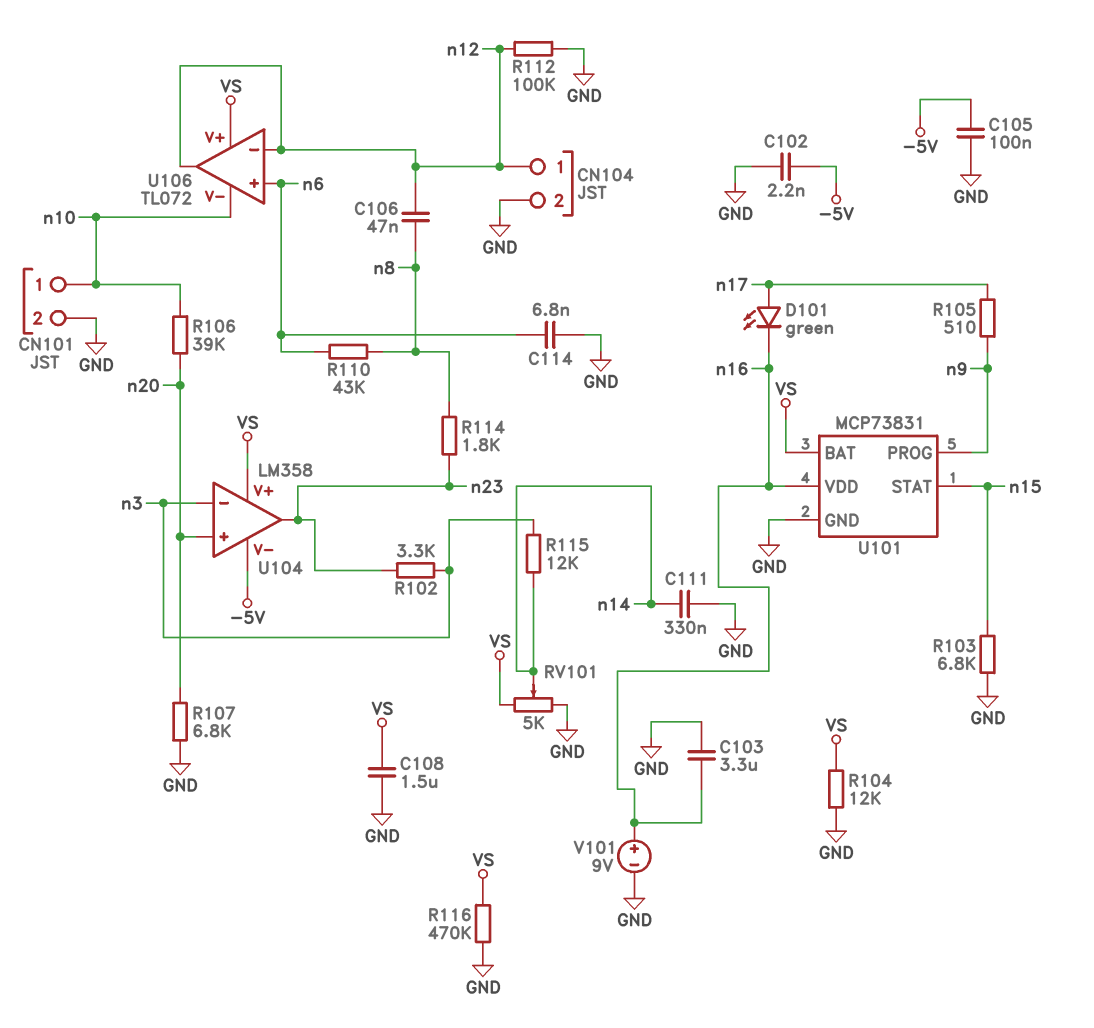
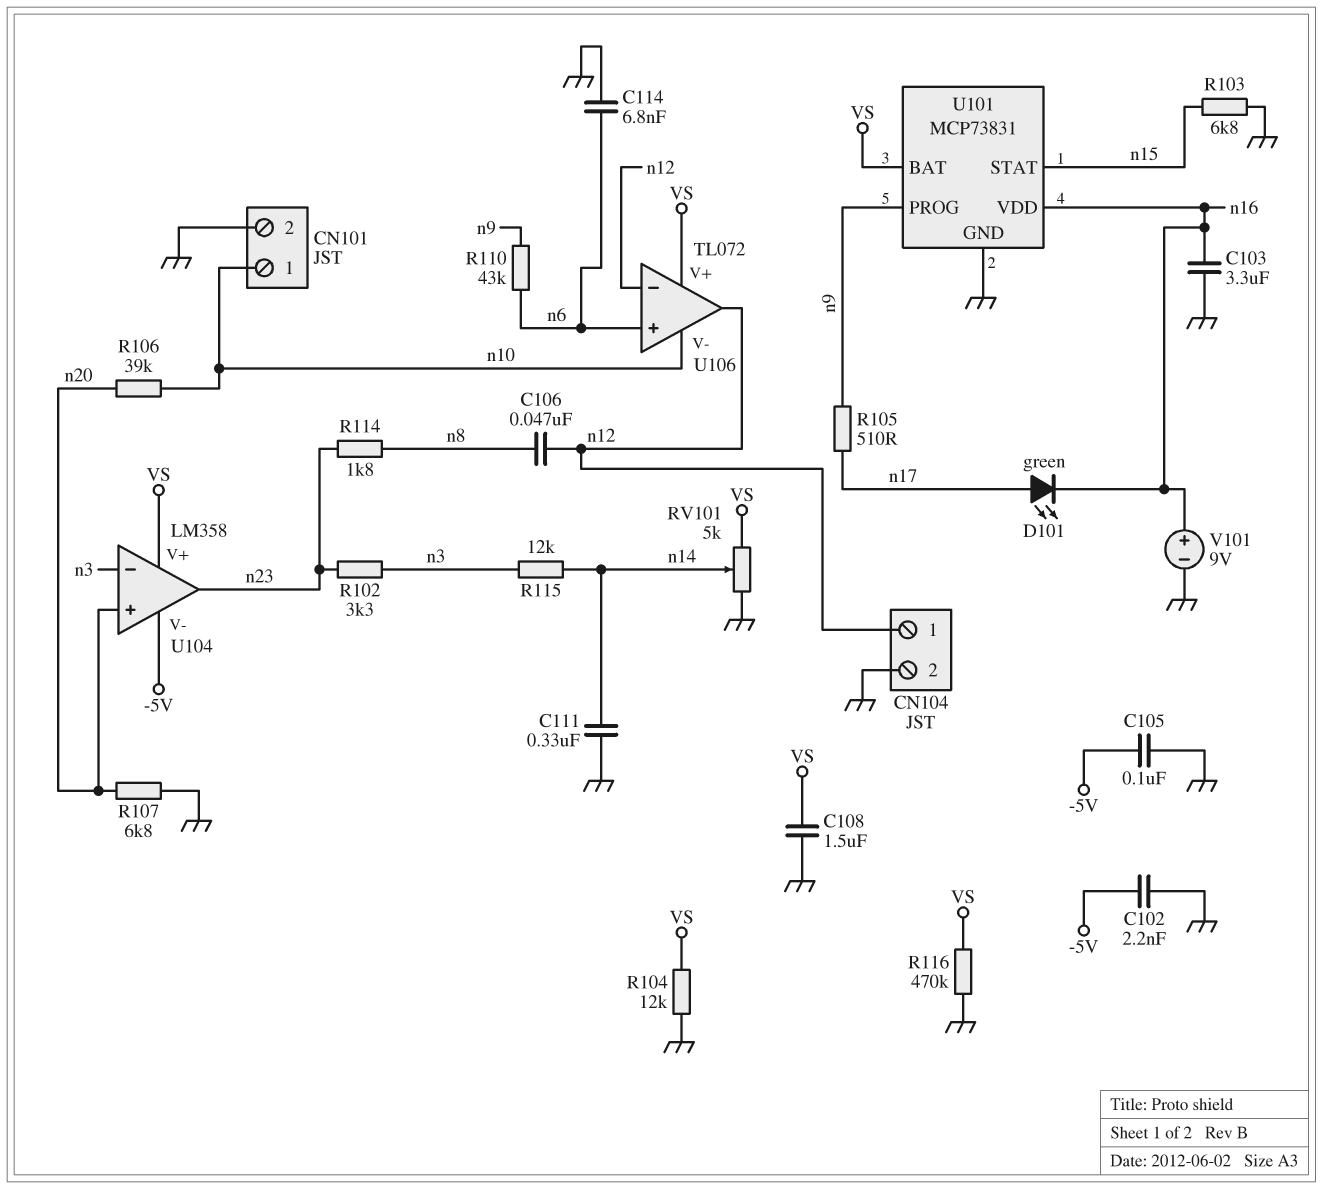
R110: 43k (n6, n8) -> 43k (n6, n9)
R112: 100k (GND, n12) -> none

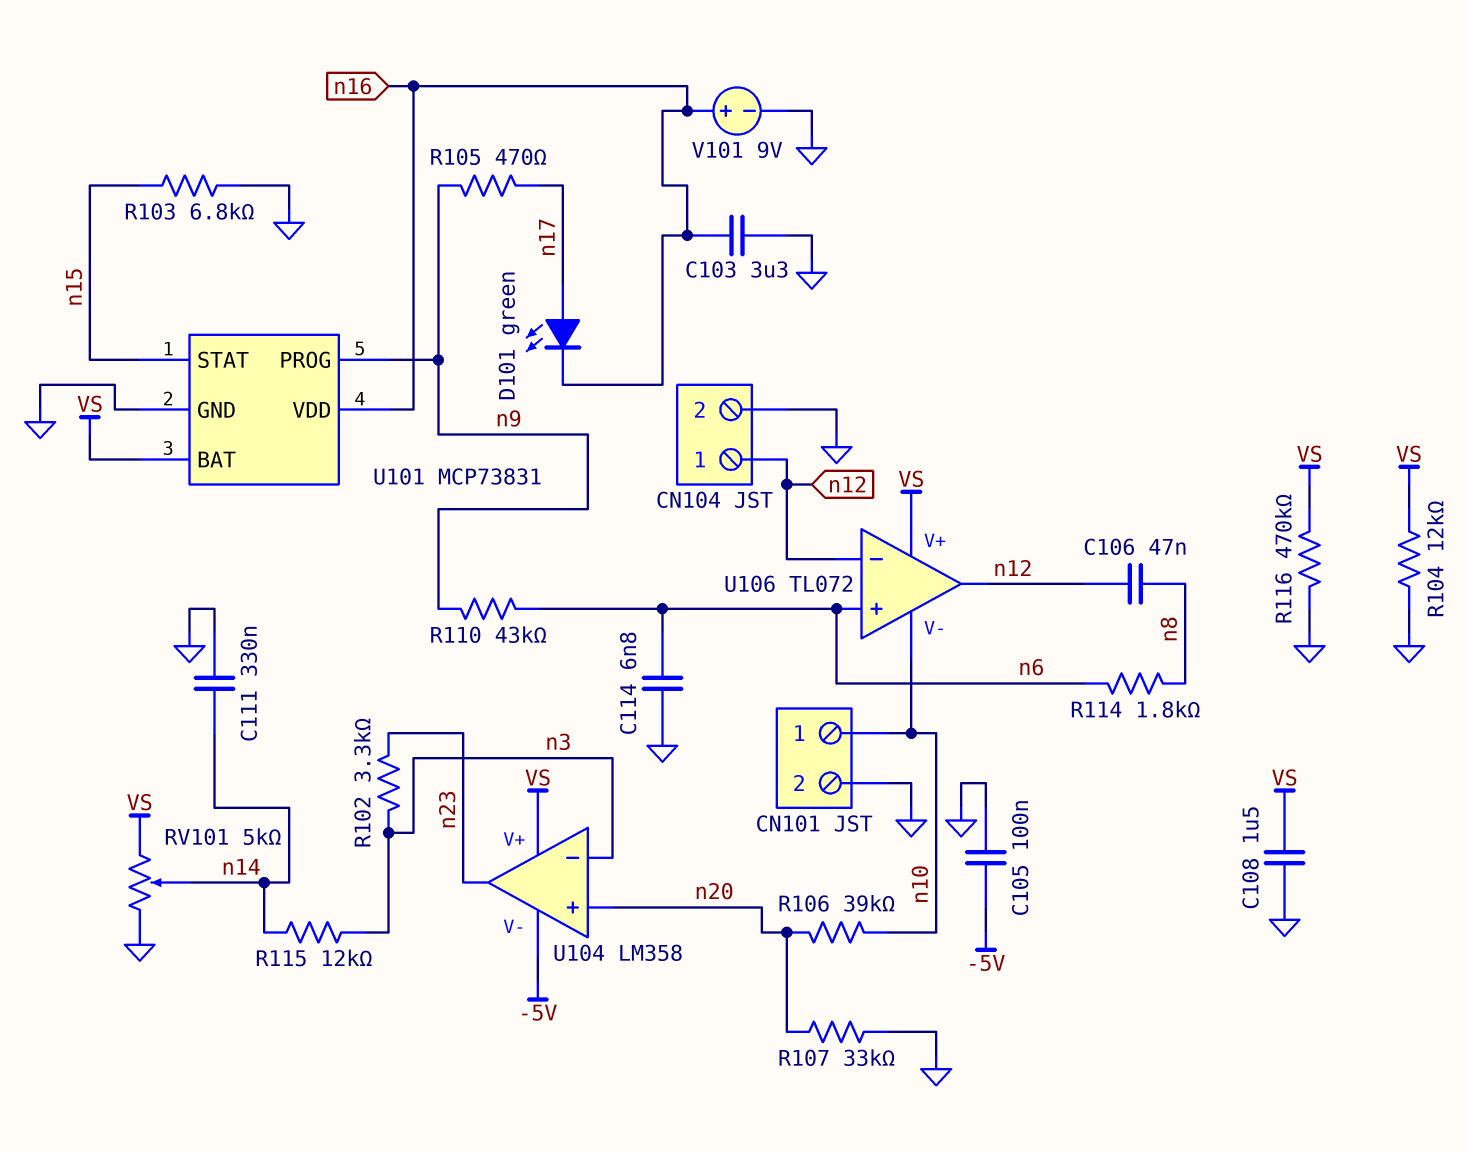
C102: 2.2nF (-5V, GND) -> none
R105: 510 (n9, n17) -> 470 (n9, n17)
R107: 6.8k (GND, n20) -> 33k (GND, n20)
R114: 1.8k (n8, n23) -> 1.8k (n6, n8)

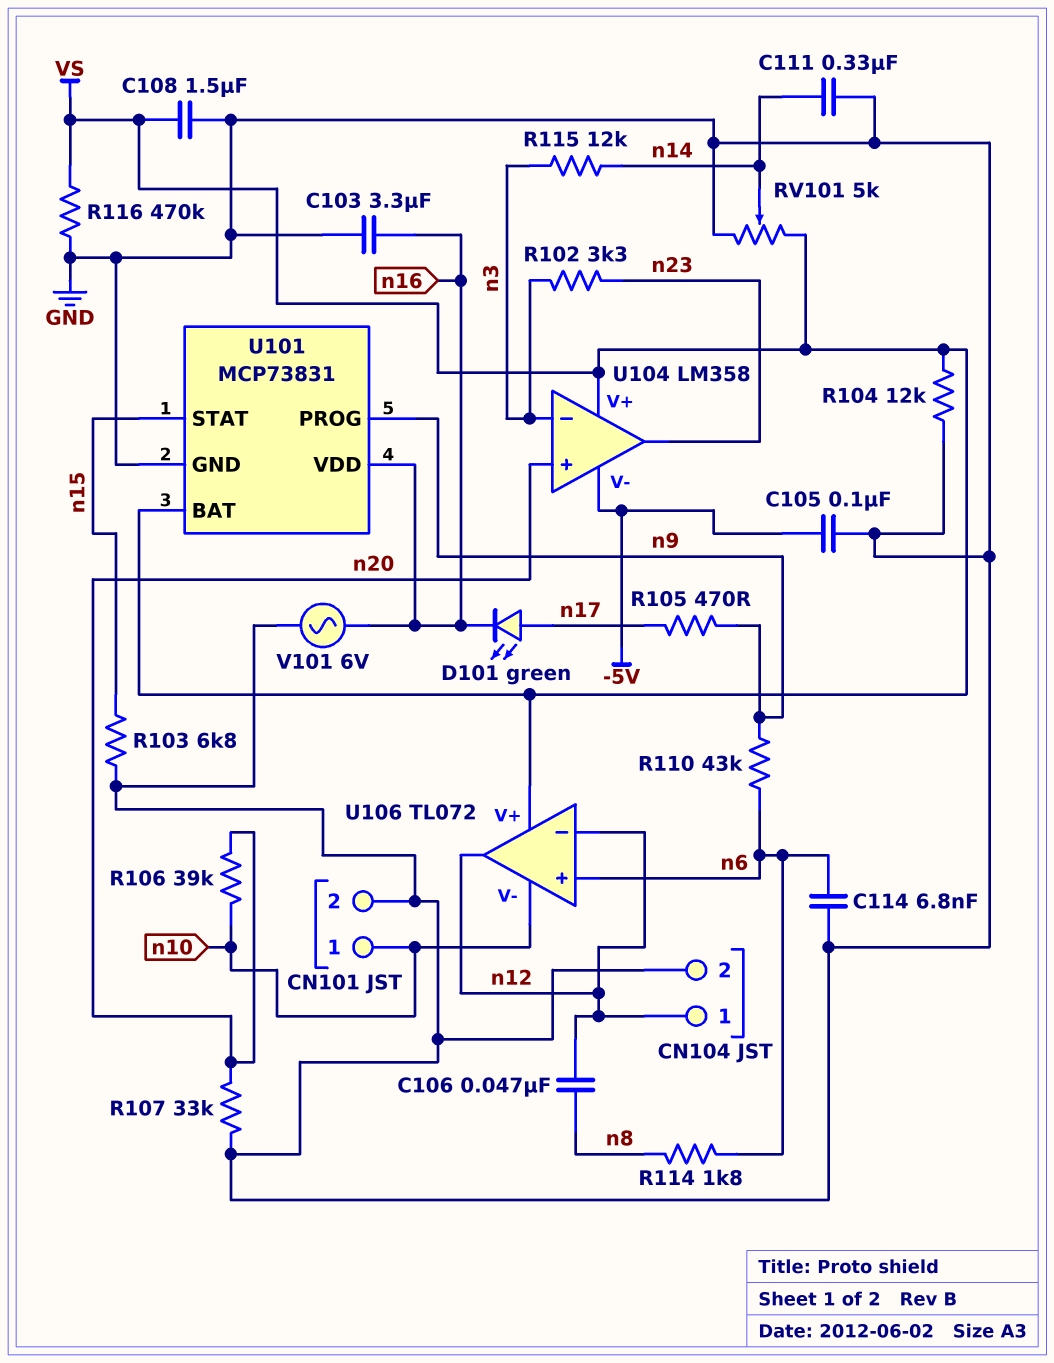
V101: 9V (plus n16, minus GND) -> AC 6V (GND, n16)

